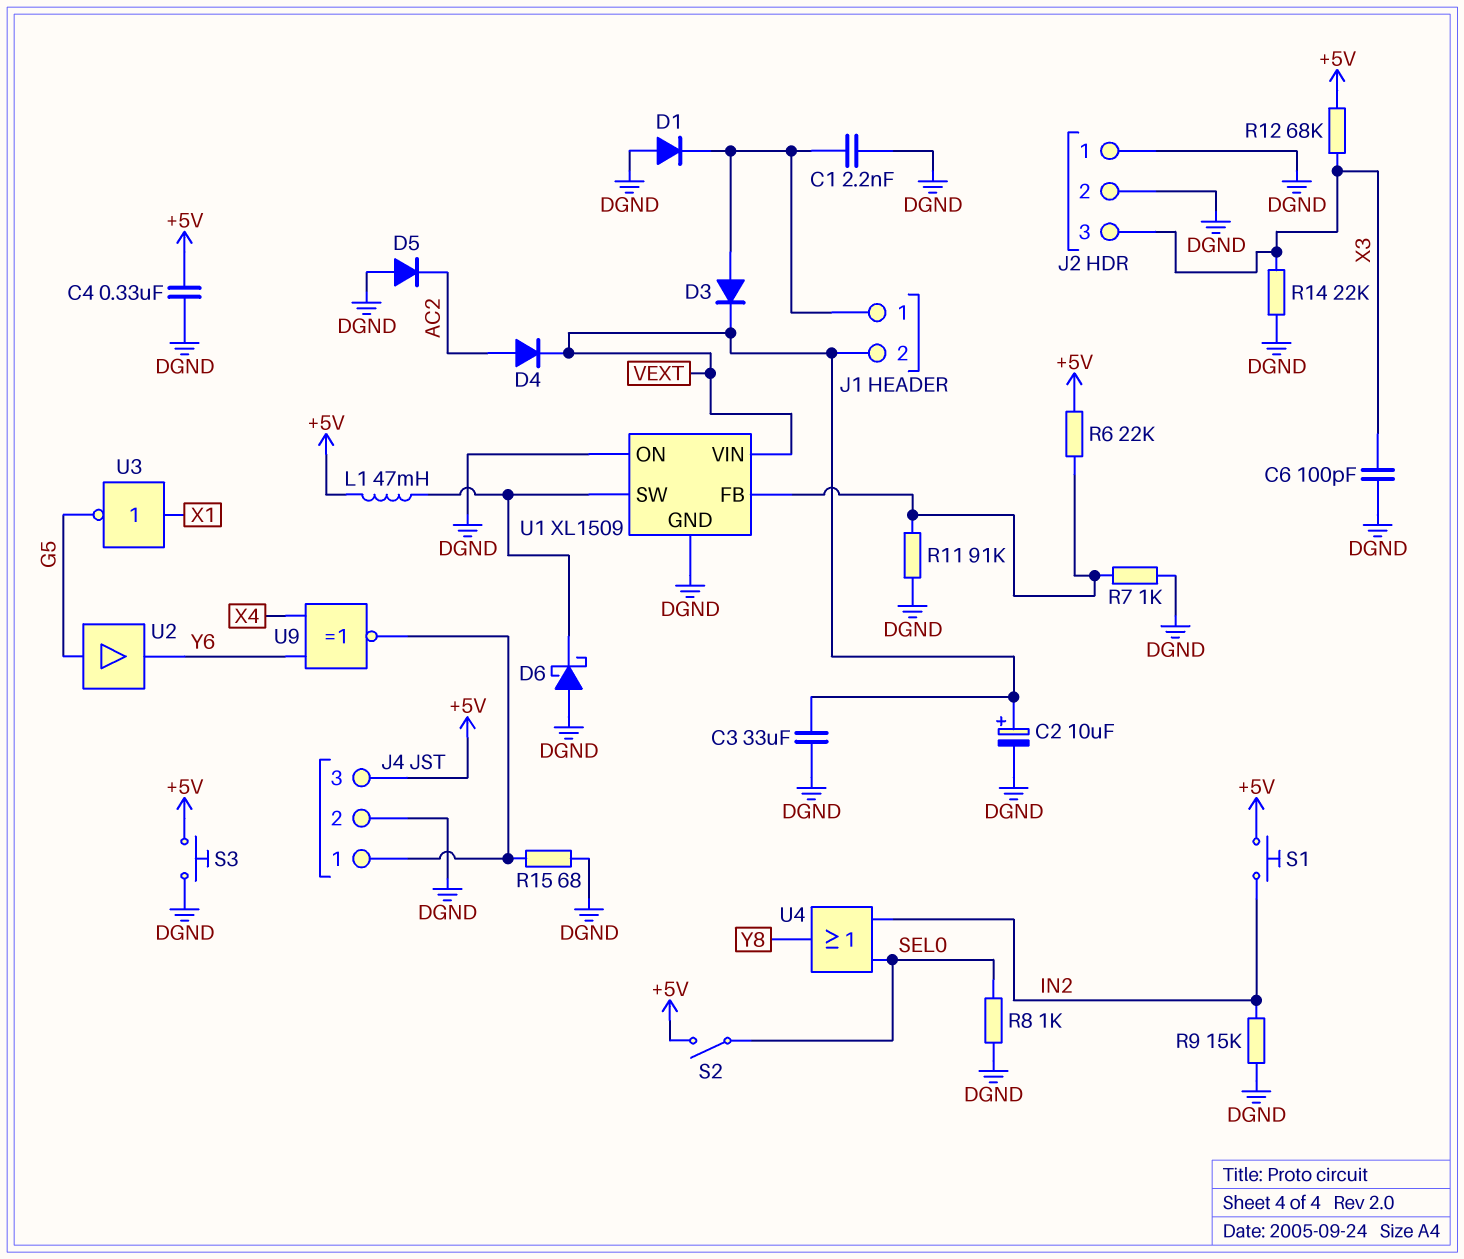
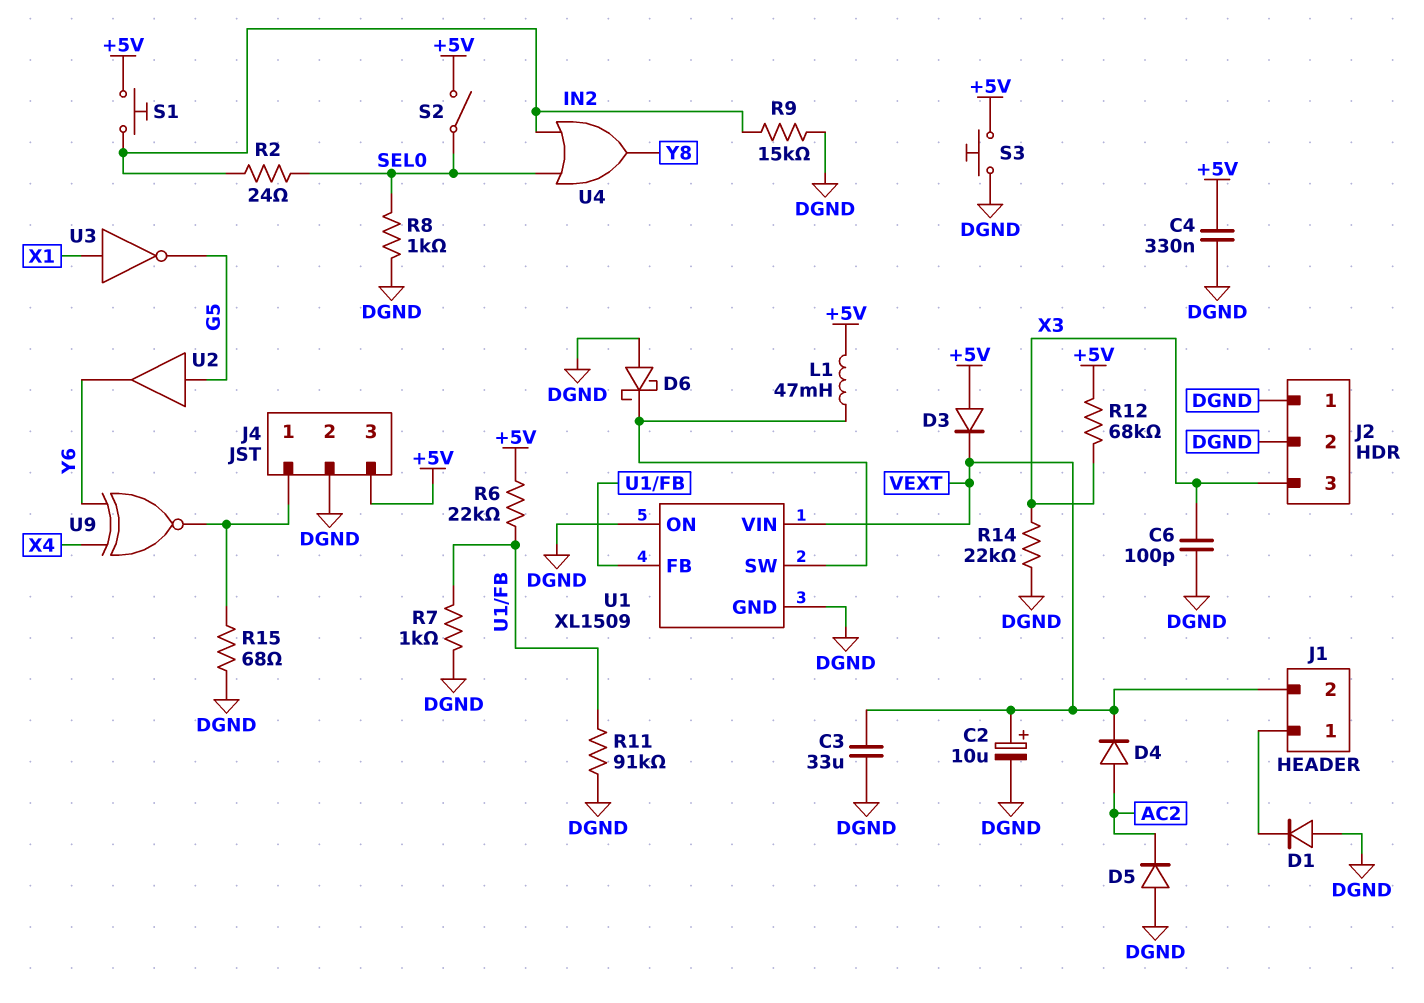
C1: 2.2nF (DGND, J1/1) -> none
D3: diode (A J1/1, K VEXT) -> diode (A +5V, K VEXT)
R2: none -> 24 (IN2, SEL0)

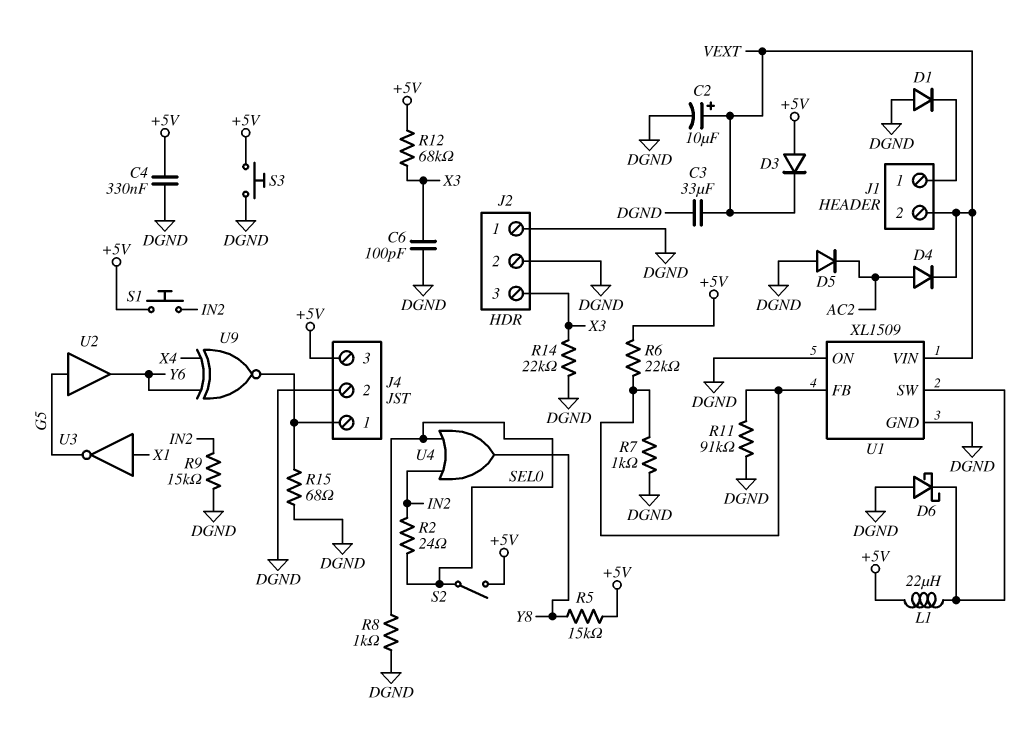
L1: 47mH (+5V, U1/SW) -> 22uH (+5V, U1/SW)
R5: none -> 15k (+5V, Y8)

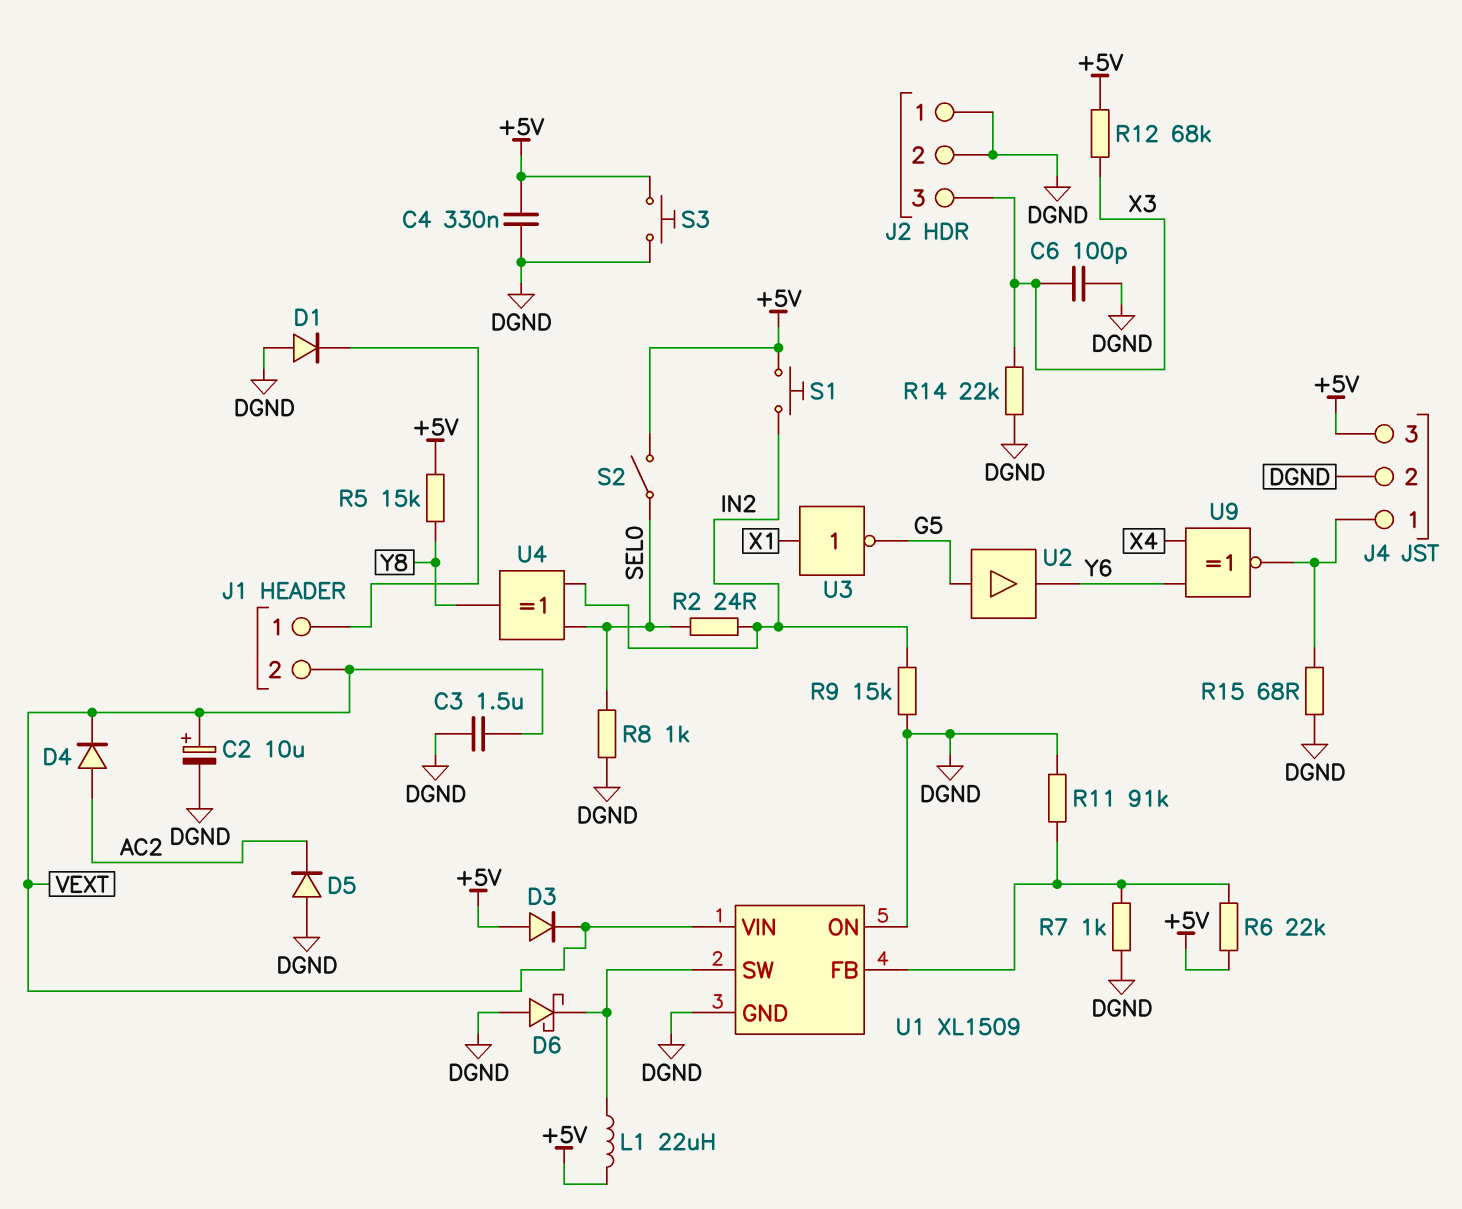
C3: 33uF (DGND, VEXT) -> 1.5uF (DGND, VEXT)
U4: OR (in IN2, in SEL0, out Y8) -> XOR (in IN2, in SEL0, out Y8)

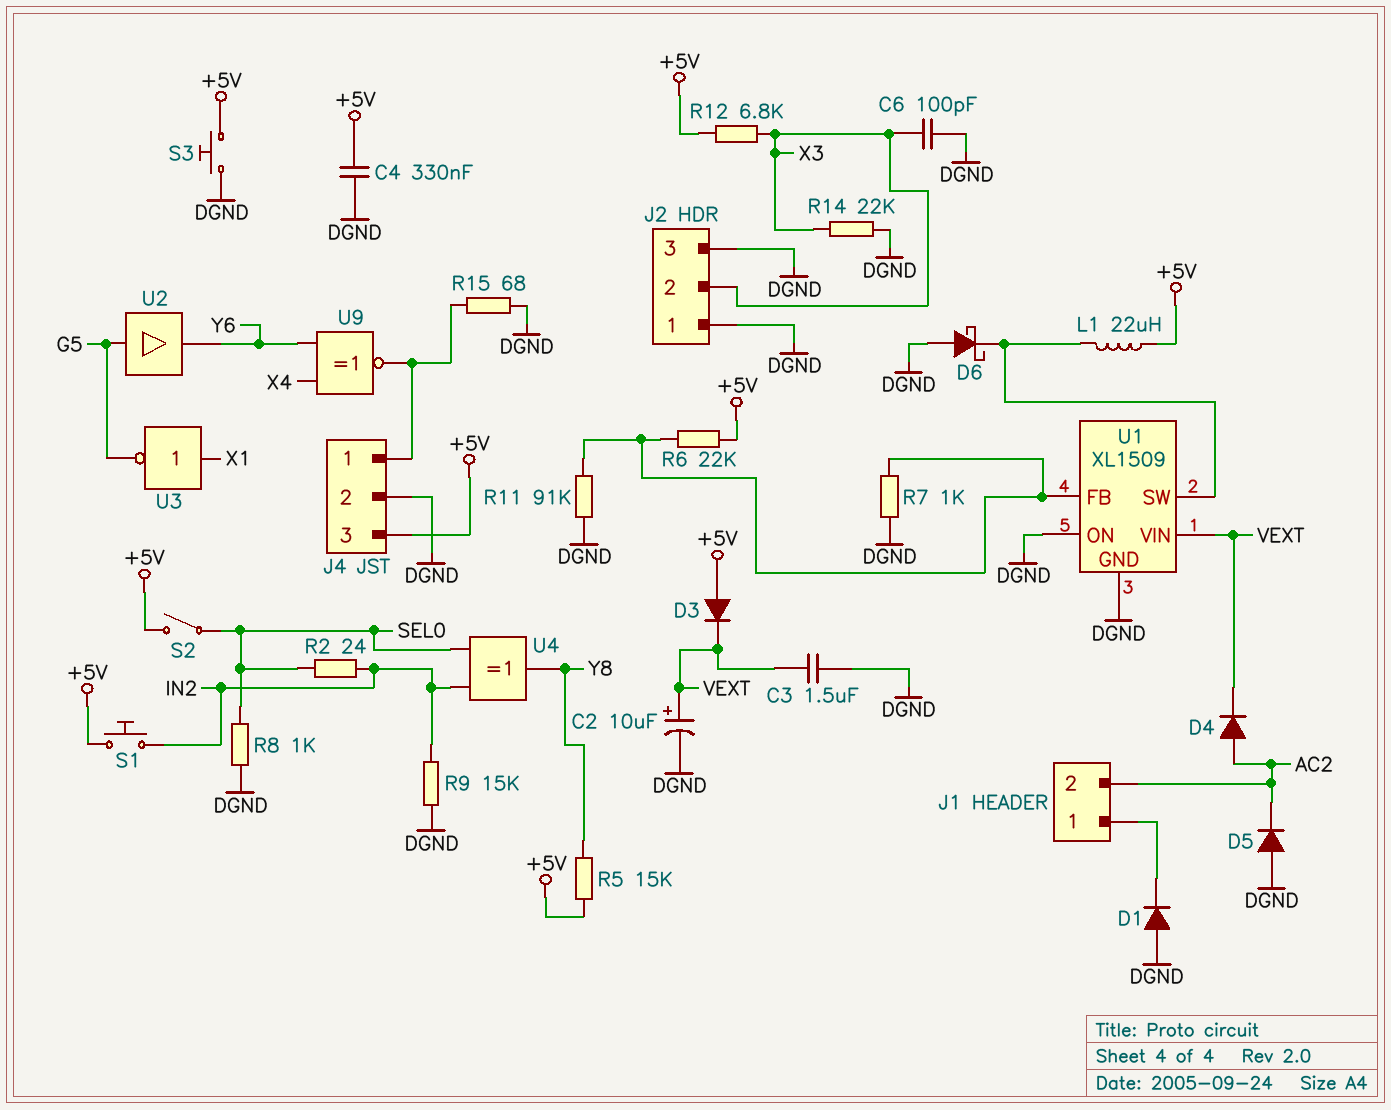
J1 pin 2: VEXT -> AC2
J2 pin 2: DGND -> X3
J2 pin 3: X3 -> DGND
R12: 68k (+5V, X3) -> 6.8k (+5V, X3)

